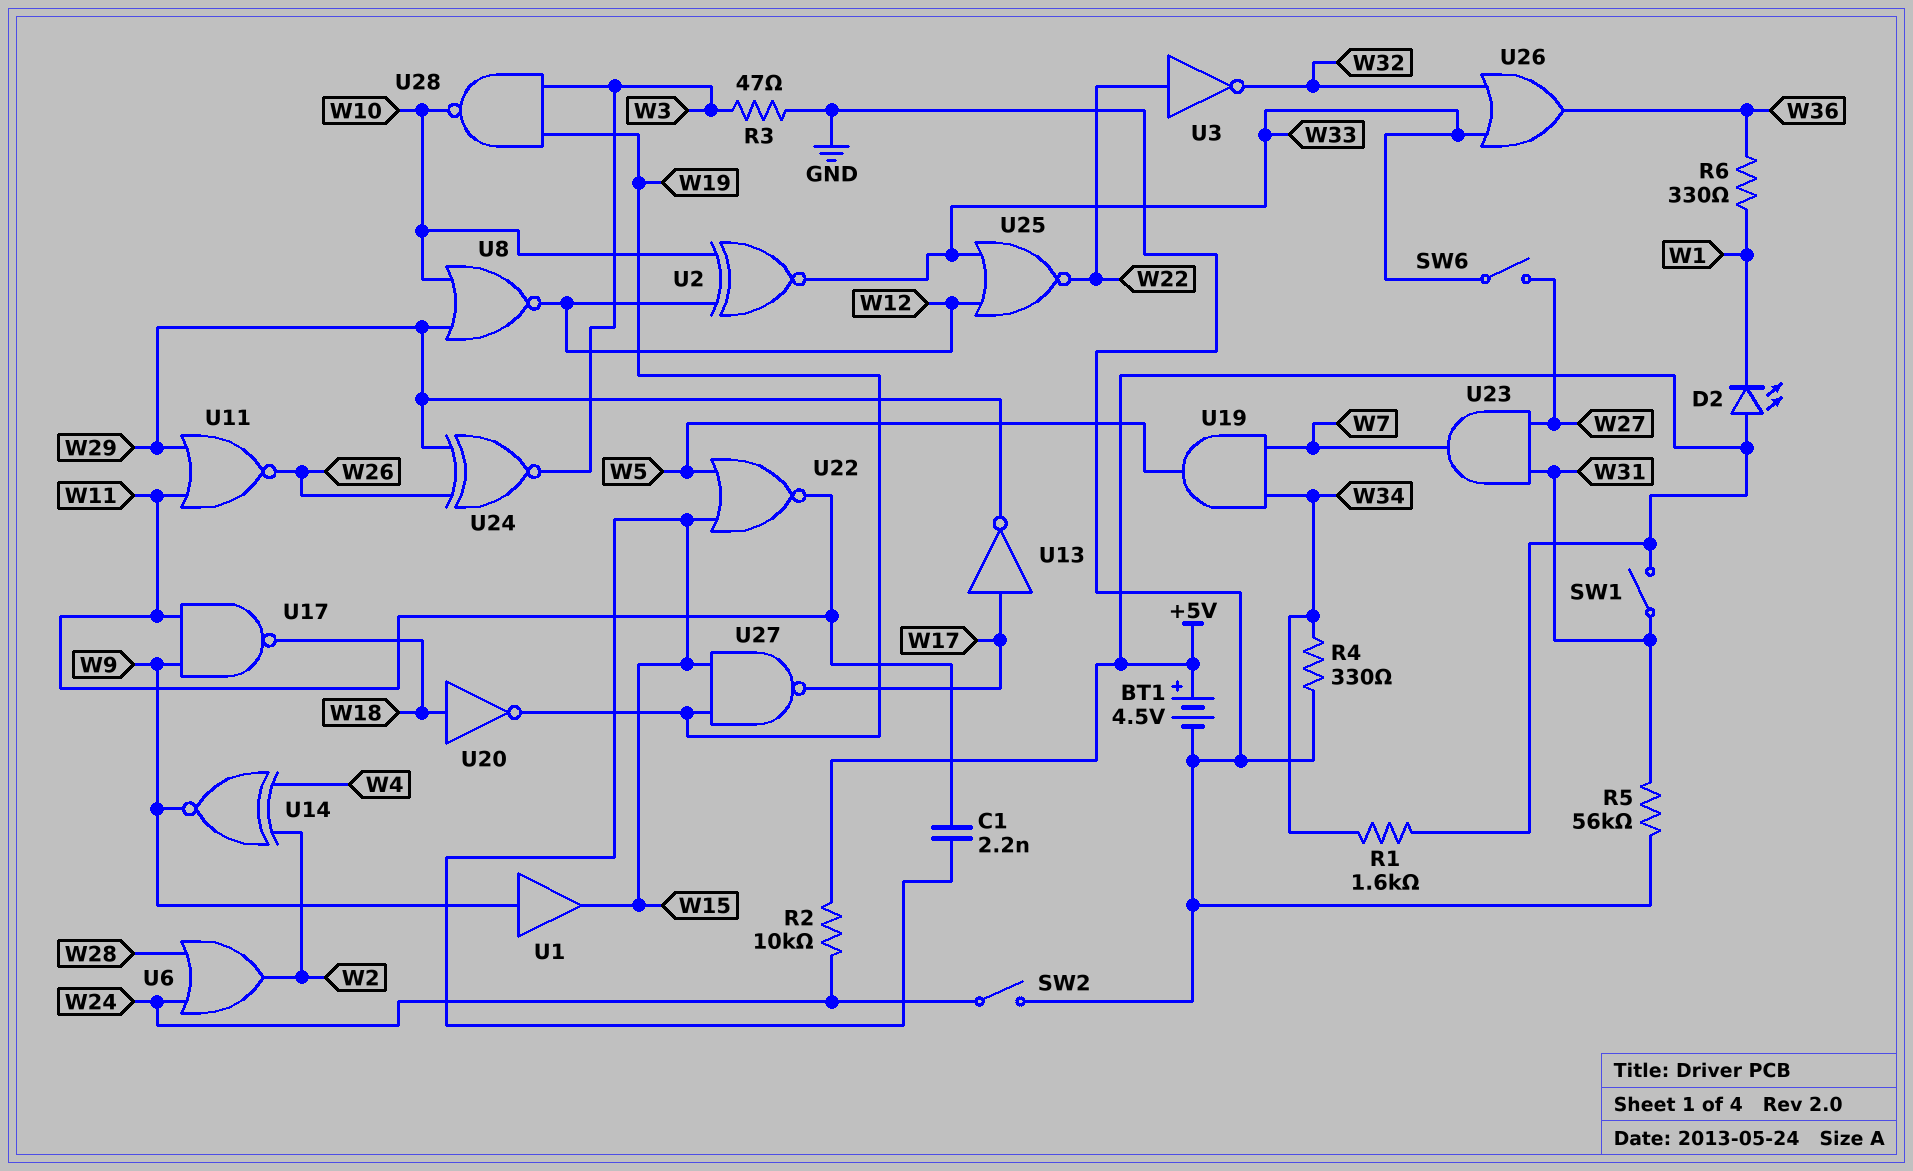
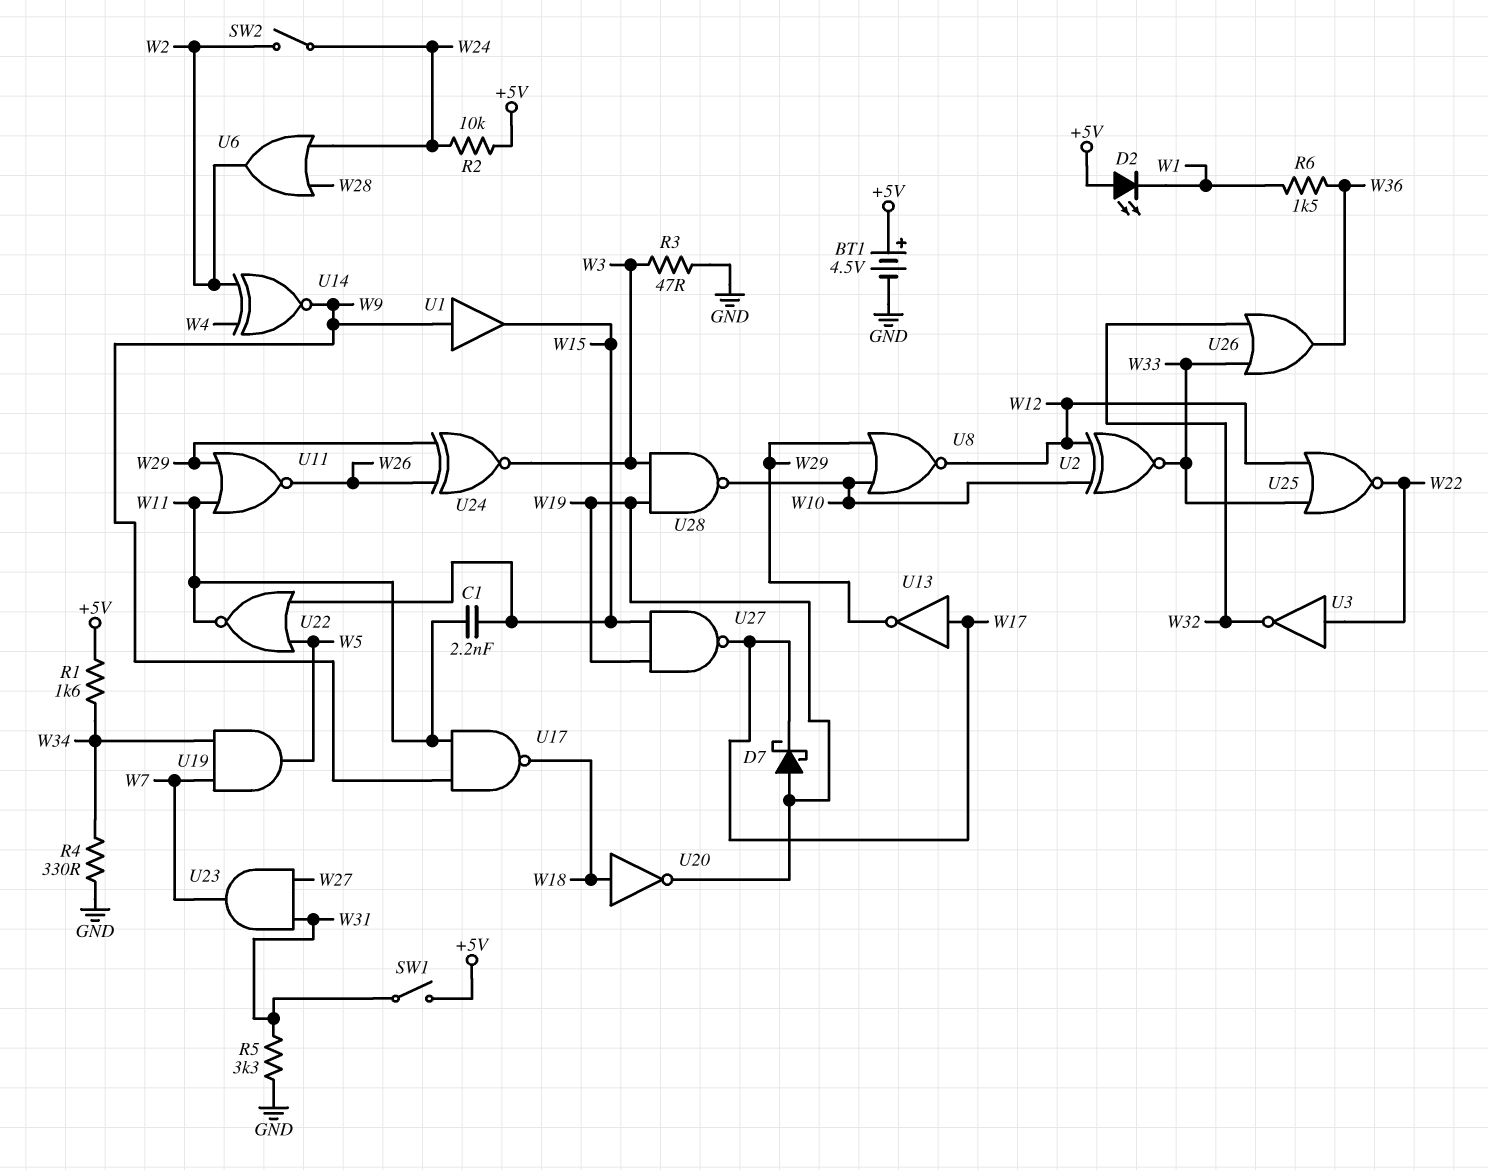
D7: none -> schottky (A W19, K W17)
R5: 56k (GND, W31) -> 3.3k (GND, W31)
R6: 330 (W1, W36) -> 1.5k (W1, W36)
SW2: switch (GND, W24) -> switch (W2, W24)
SW6: switch (W27, W33) -> none

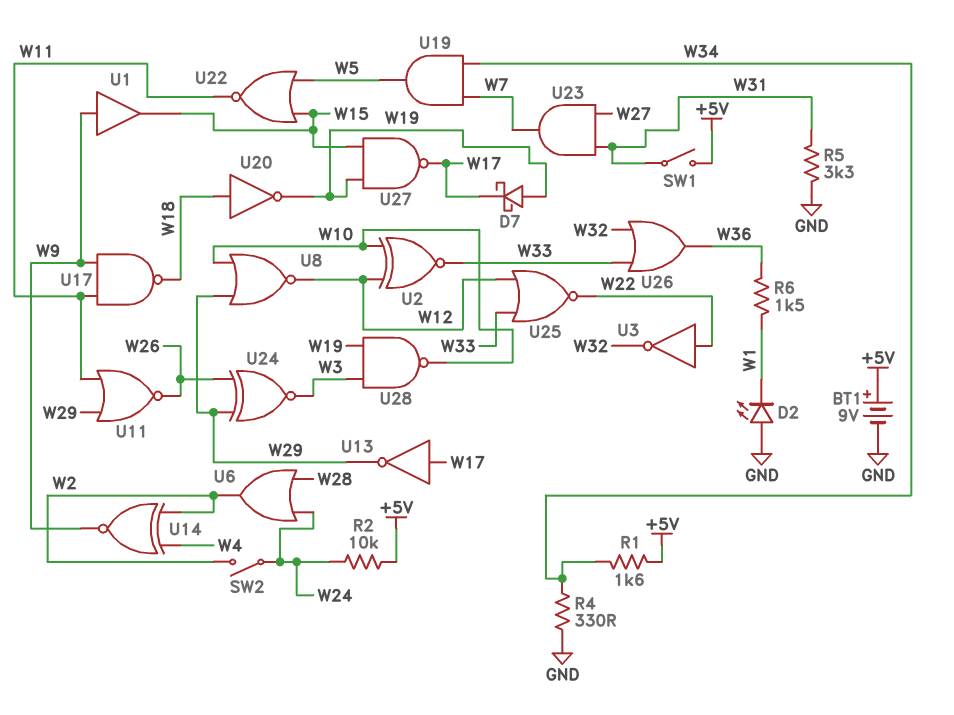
BT1: 4.5V (plus +5V, minus GND) -> 9V (plus +5V, minus GND)
C1: 2.2nF (W11, W15) -> none
D2: LED (A +5V, K W1) -> LED (A GND, K W1)
R3: 47 (GND, W3) -> none

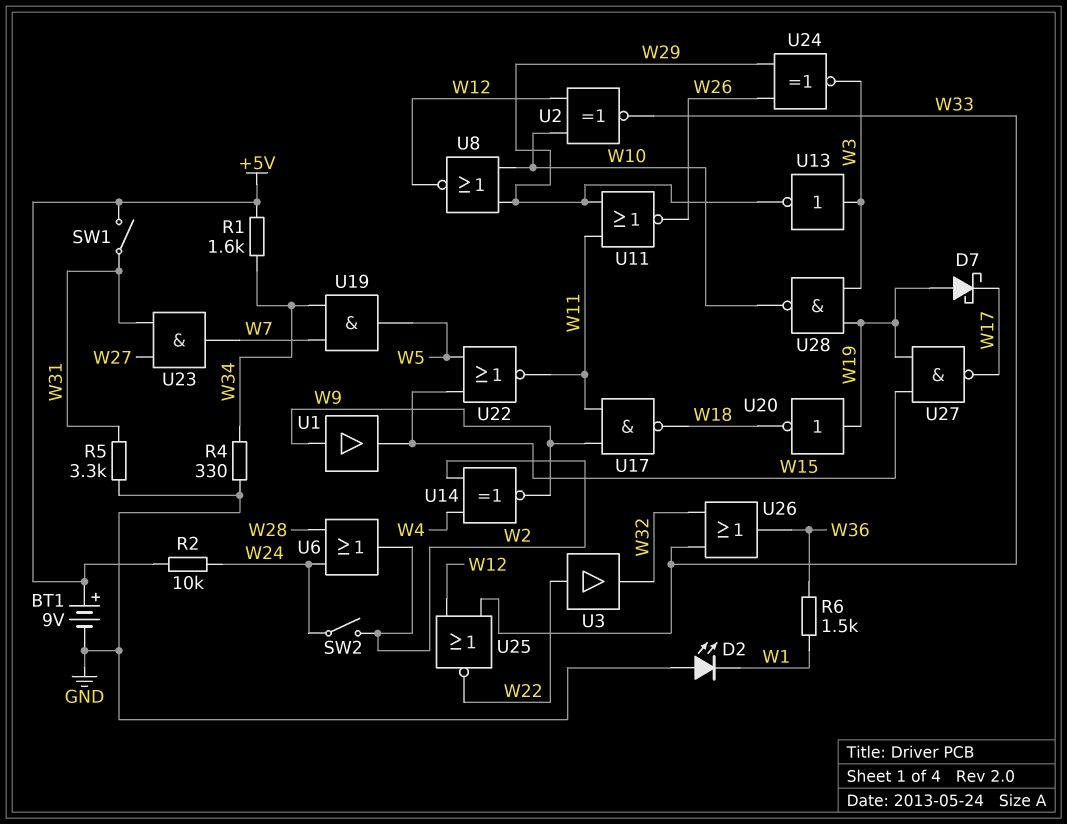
U3: NOT (in W22, out W32) -> buffer (in W22, out W32)
U13: NOT (in W17, out W29) -> NOT (in W3, out W29)
U20: NOT (in W18, out W19) -> NOT (in W19, out W18)

